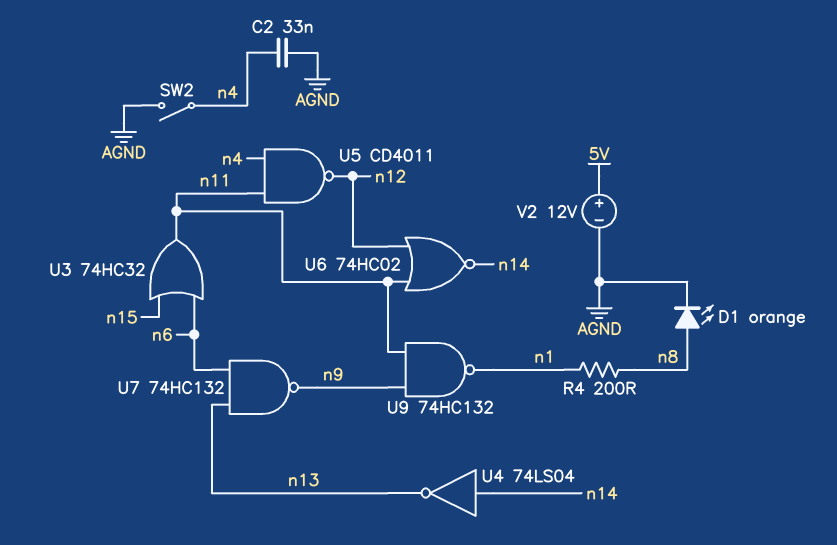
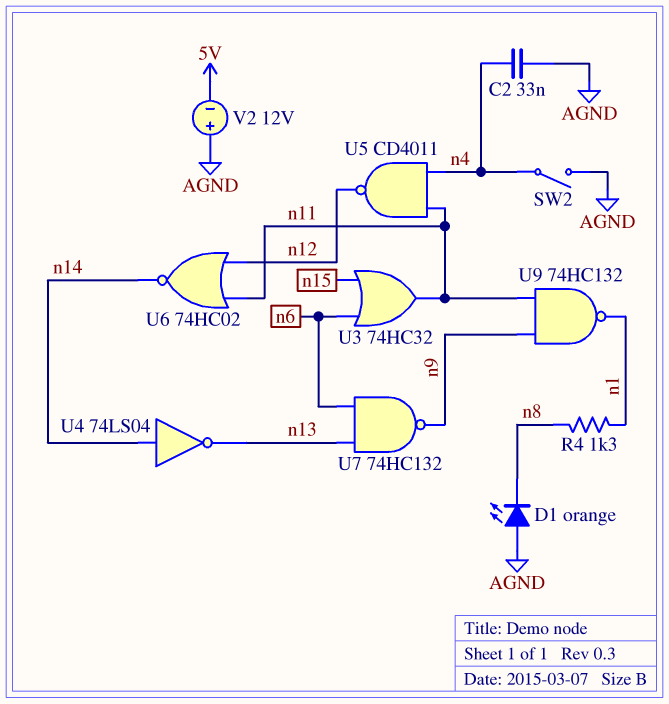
D1: LED orange (A n8, K AGND) -> LED orange (A AGND, K n8)
R4: 200 (n1, n8) -> 1.3k (n1, n8)
V2: 12V (plus 5V, minus AGND) -> 12V (plus AGND, minus 5V)

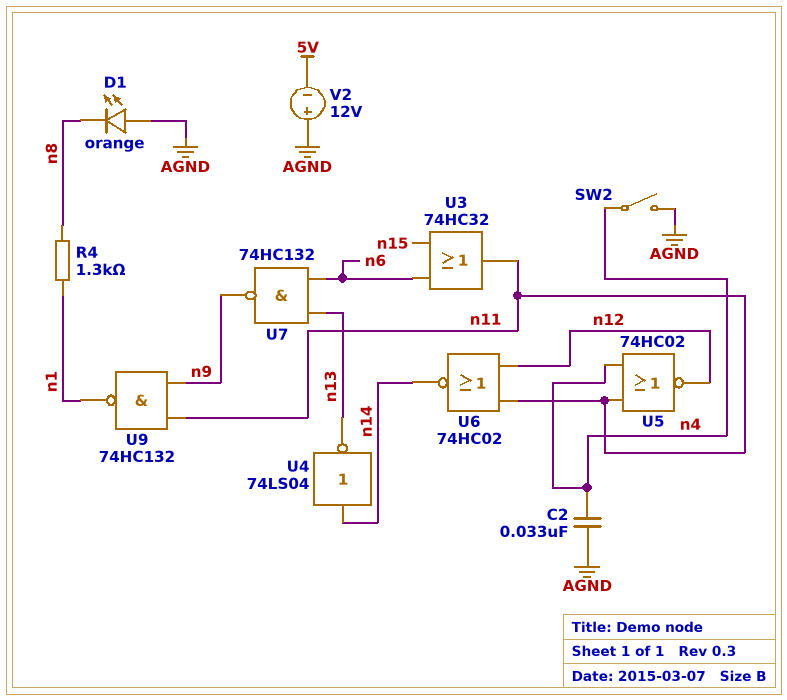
U5: NAND CD4011 (in n4, in n11, out n12) -> NOR 74HC02 (in n4, in n11, out n12)

